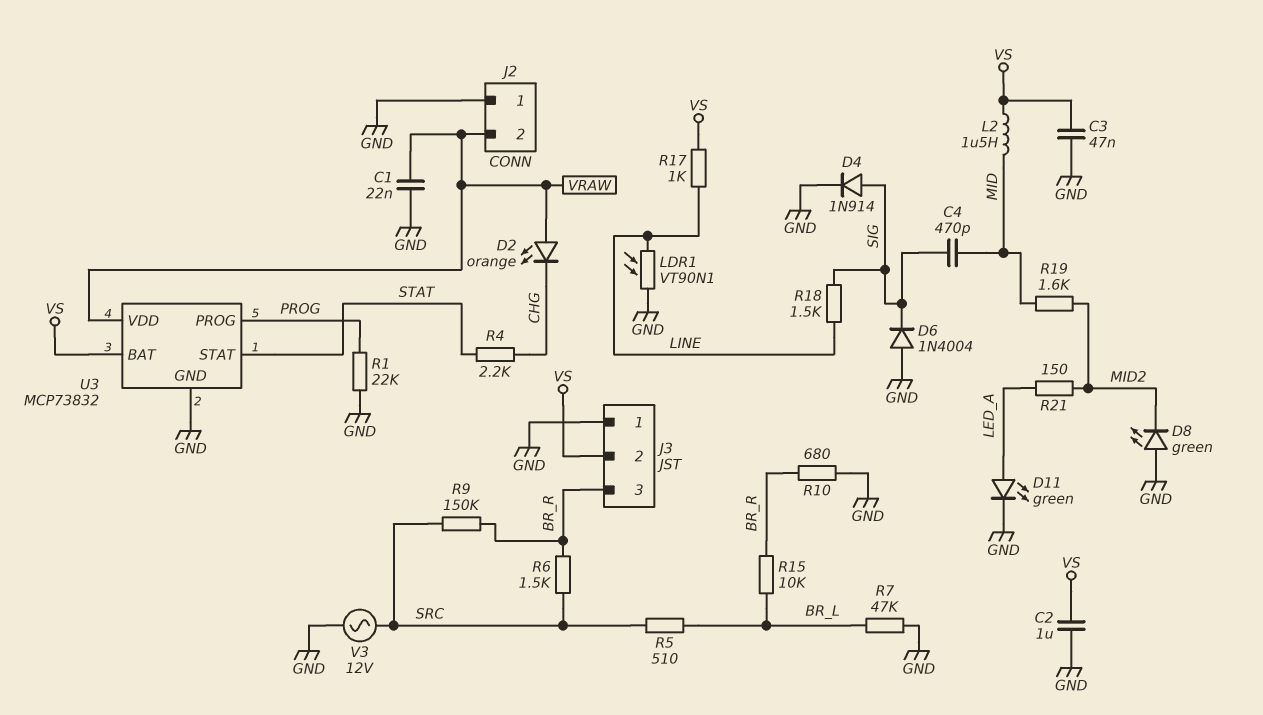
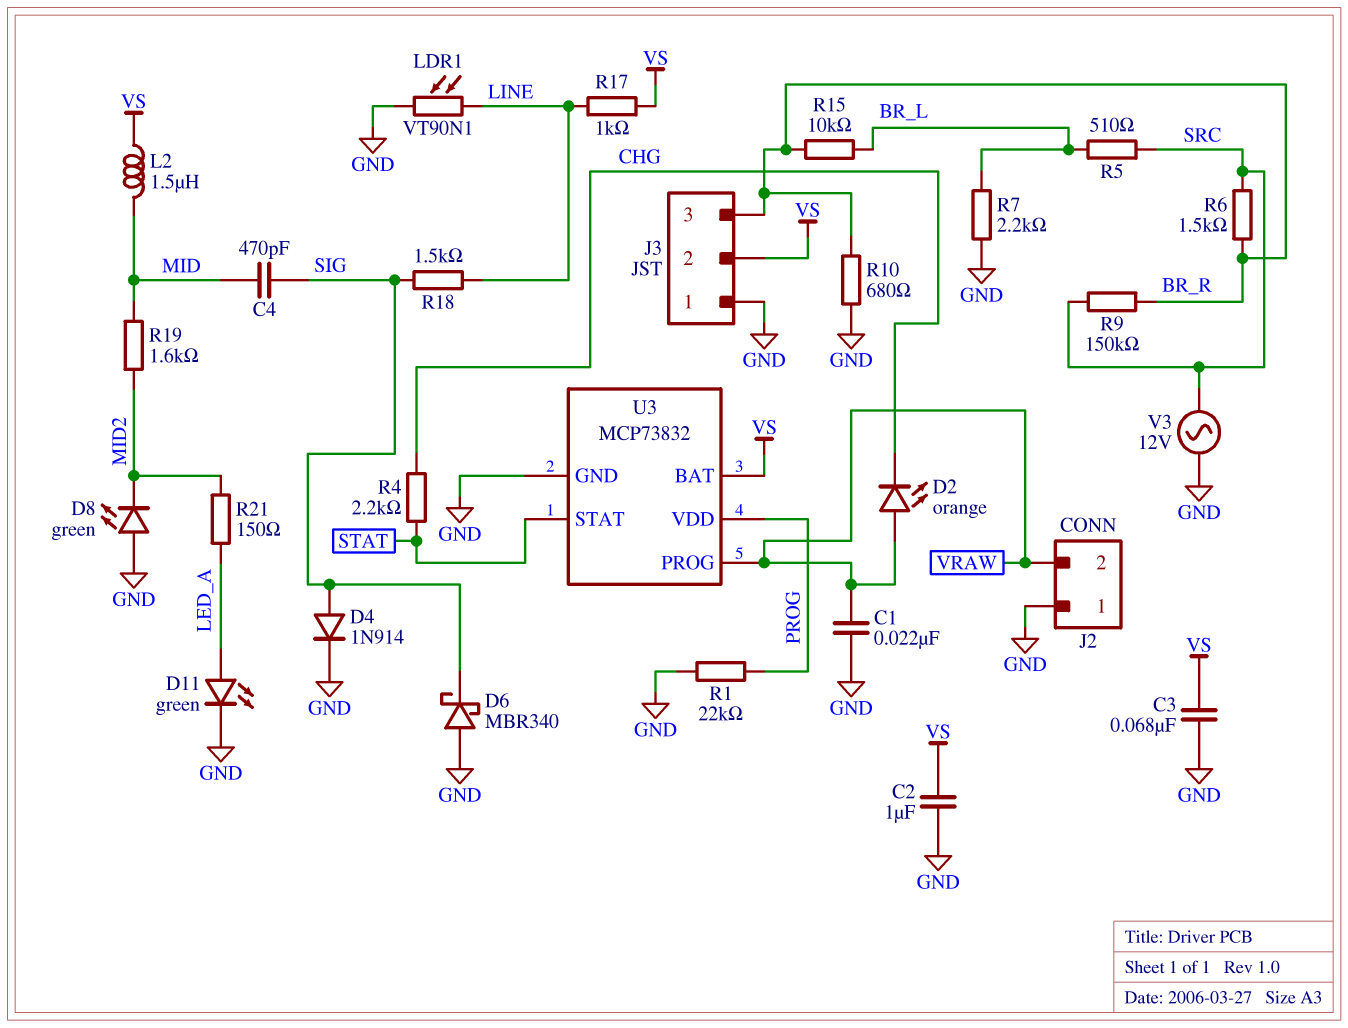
C3: 47nF (GND, VS) -> 68nF (GND, VS)
D6: diode 1N4004 (A GND, K SIG) -> schottky MBR340 (A GND, K SIG)
R7: 47k (BR_L, GND) -> 2.2k (BR_L, GND)
U3 pin PROG: PROG -> VRAW
U3 pin VDD: VRAW -> PROG

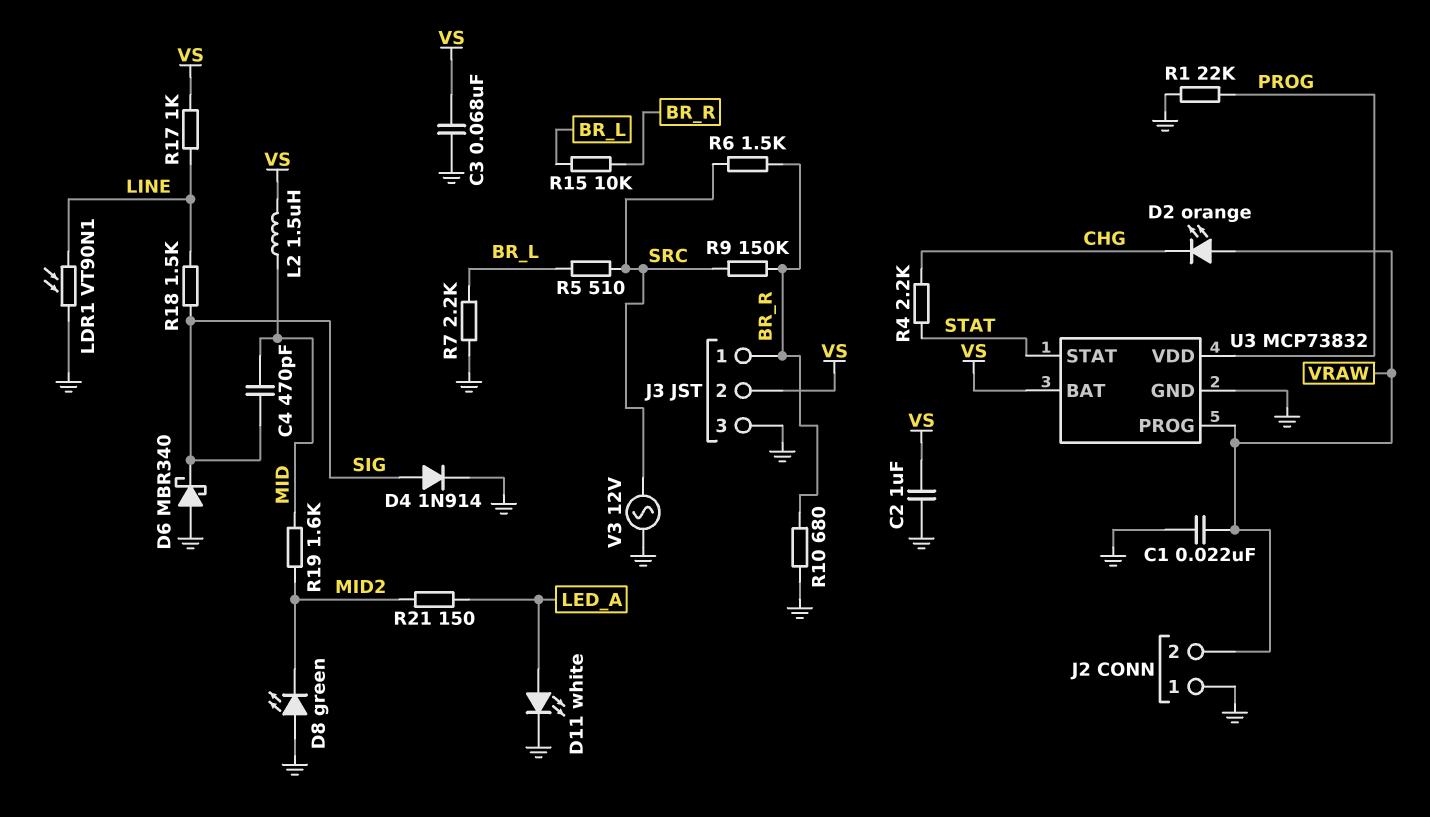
D11: LED green (A LED_A, K GND) -> LED white (A LED_A, K GND)
J3 pin 1: GND -> BR_R
J3 pin 3: BR_R -> GND

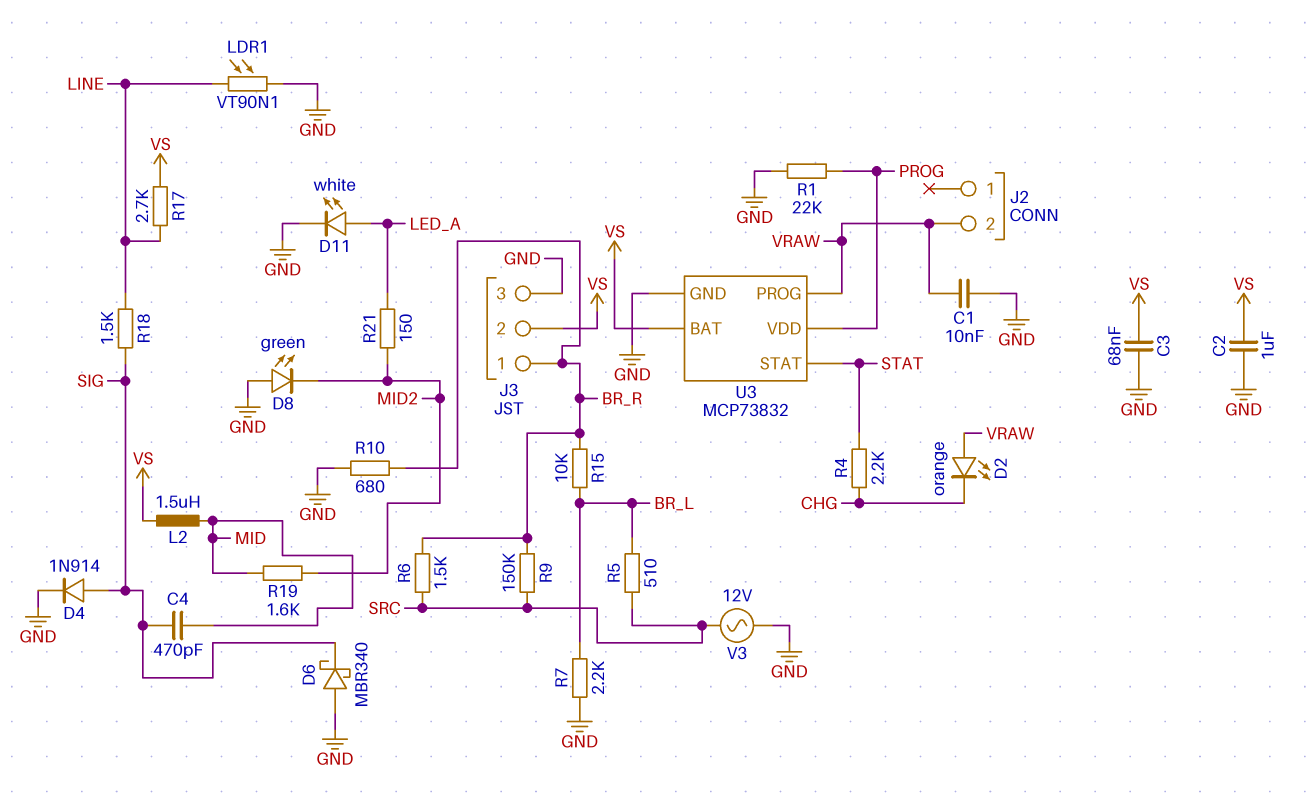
C1: 22nF (GND, VRAW) -> 10nF (GND, VRAW)
J2 pin 1: GND -> none
R17: 1k (LINE, VS) -> 2.7k (LINE, VS)

